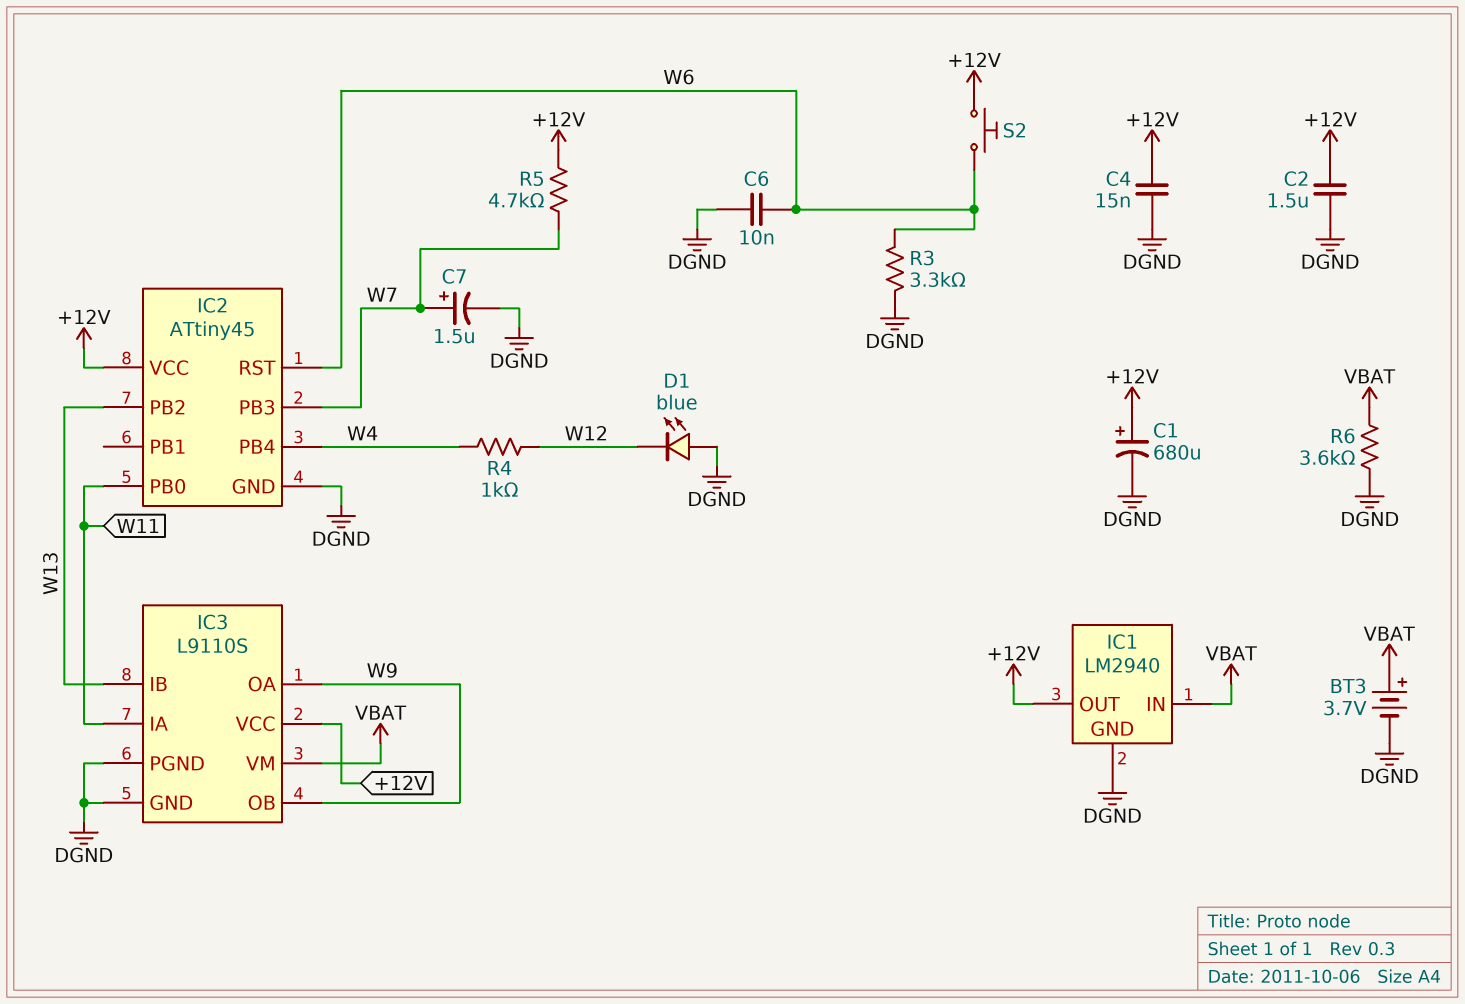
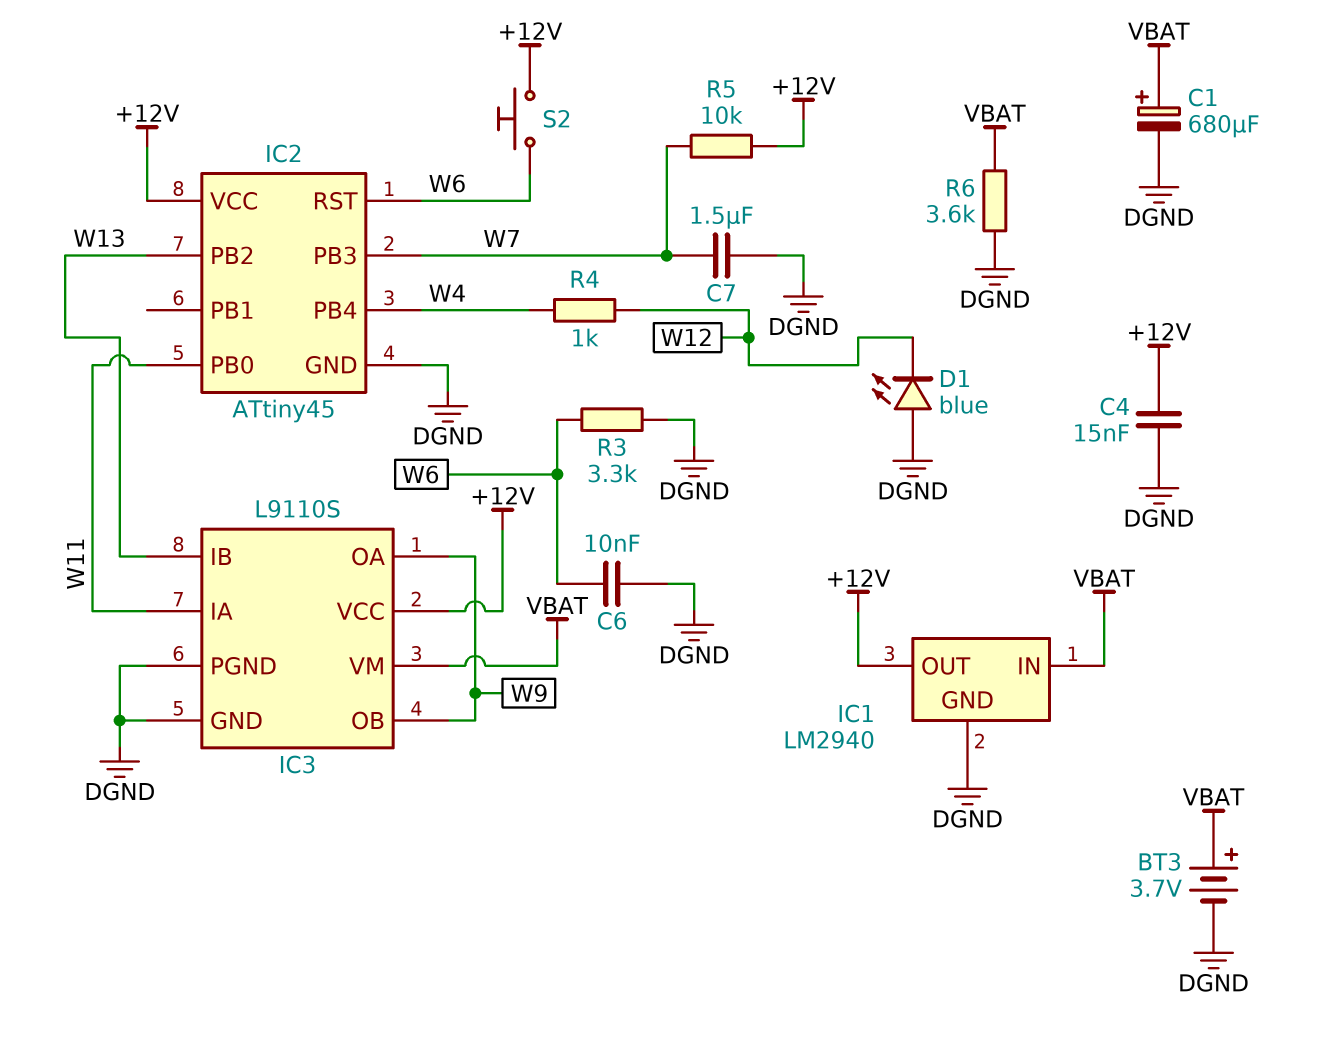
C1: 680uF (plus +12V, minus DGND) -> 680uF (plus VBAT, minus DGND)
C2: 1.5uF (+12V, DGND) -> none
C7: 1.5uF (plus W7, minus DGND) -> 1.5uF (DGND, W7)
R5: 4.7k (+12V, W7) -> 10k (+12V, W7)

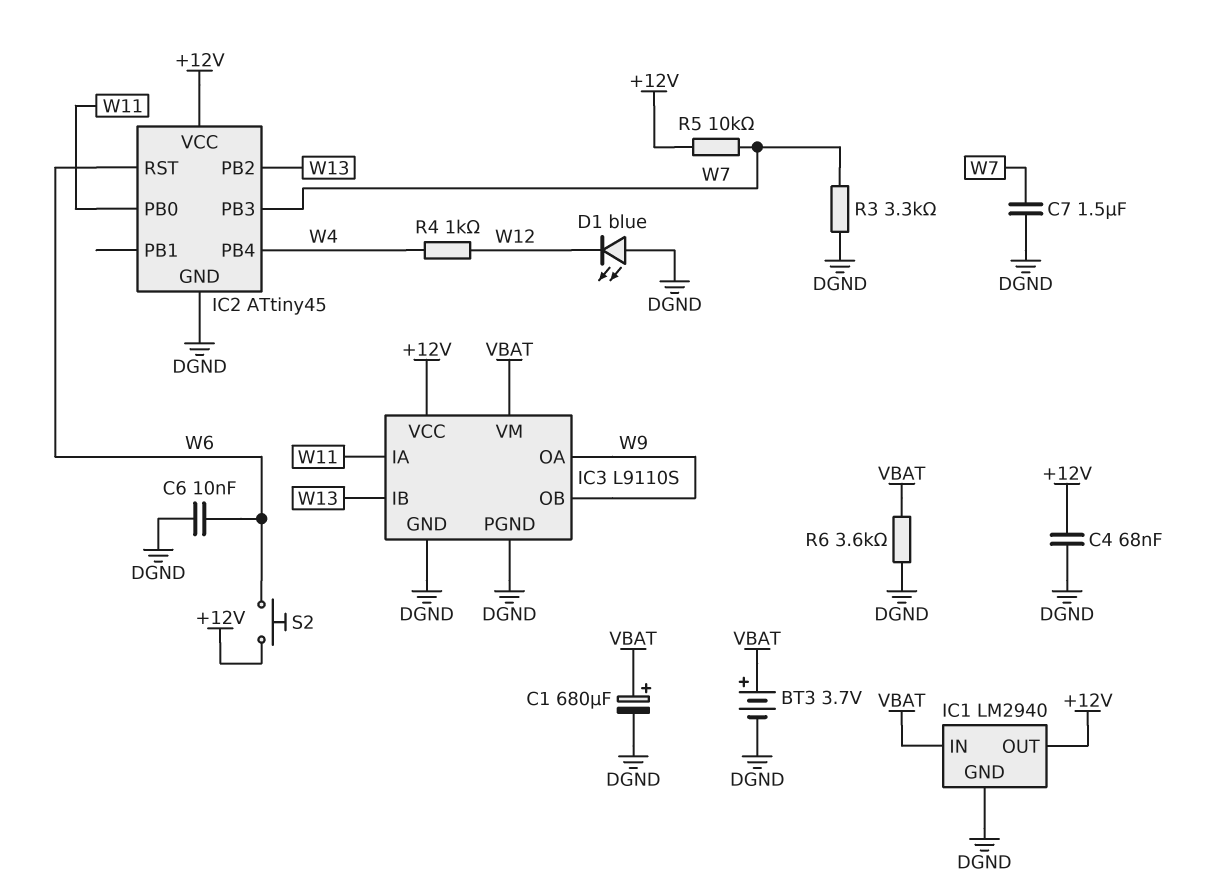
C4: 15nF (+12V, DGND) -> 68nF (+12V, DGND)
R3: 3.3k (DGND, W6) -> 3.3k (DGND, W7)

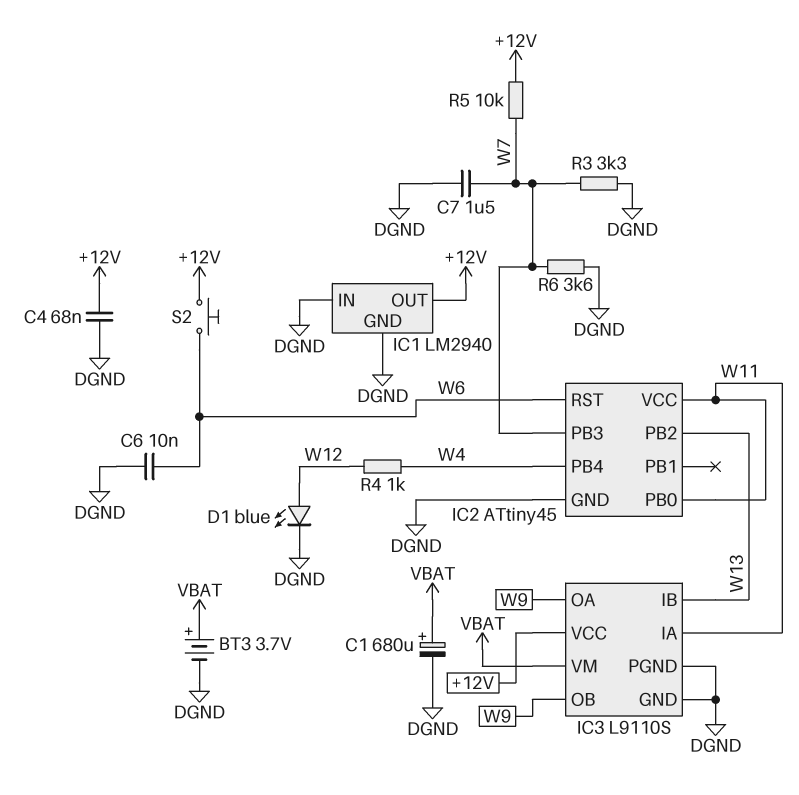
D1: LED blue (A DGND, K W12) -> LED blue (A W12, K DGND)
IC1 pin IN: VBAT -> DGND
IC2 pin VCC: +12V -> W11
R6: 3.6k (DGND, VBAT) -> 3.6k (DGND, W7)

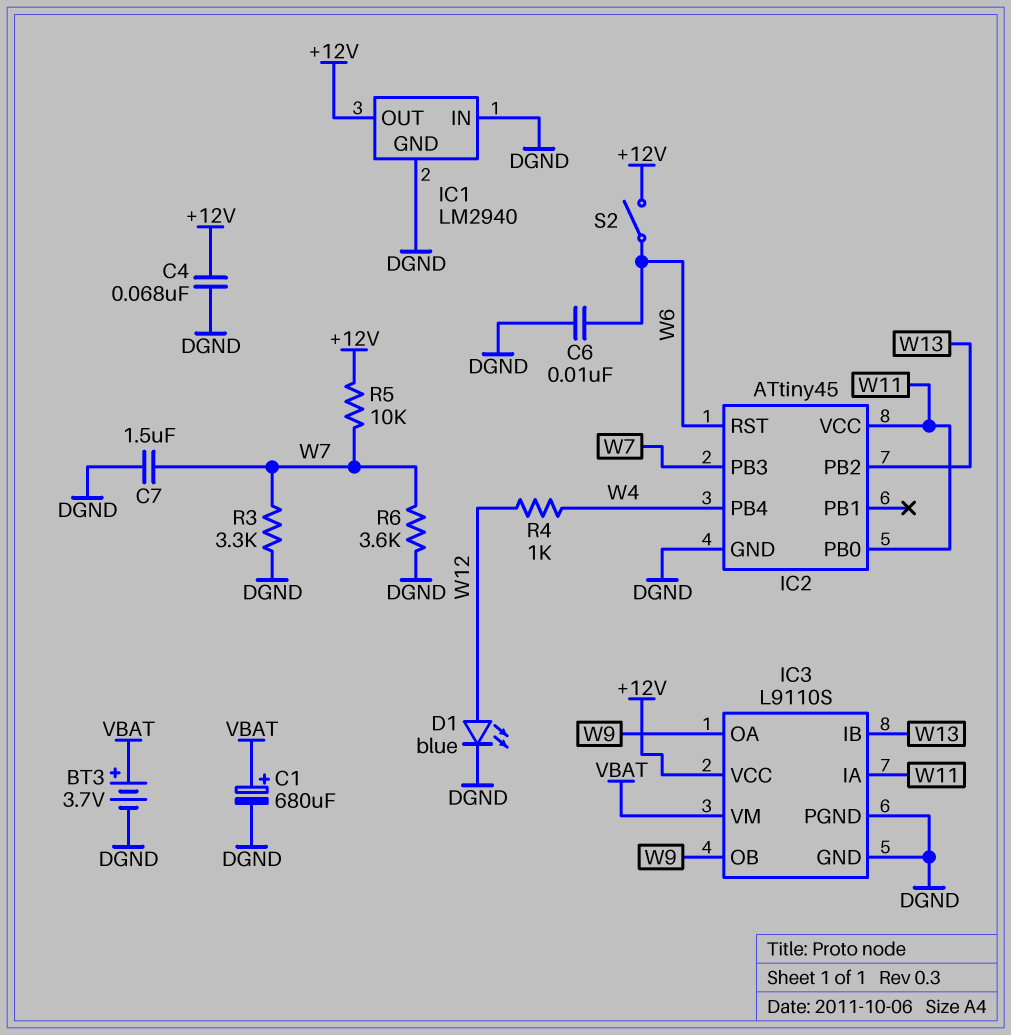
S2: button (+12V, W6) -> switch (+12V, W6)

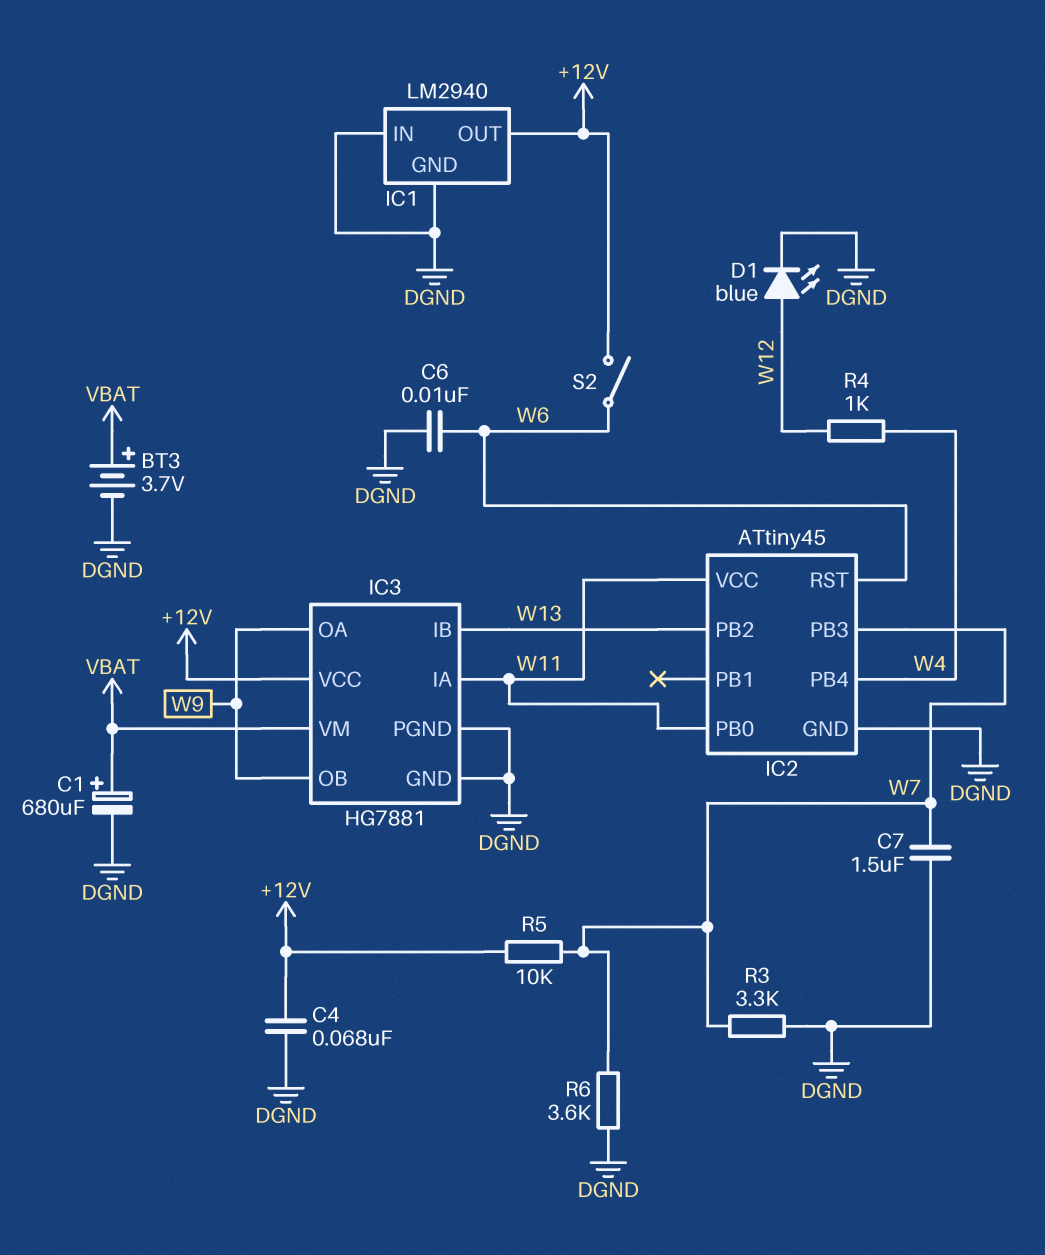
IC3: L9110S -> HG7881

